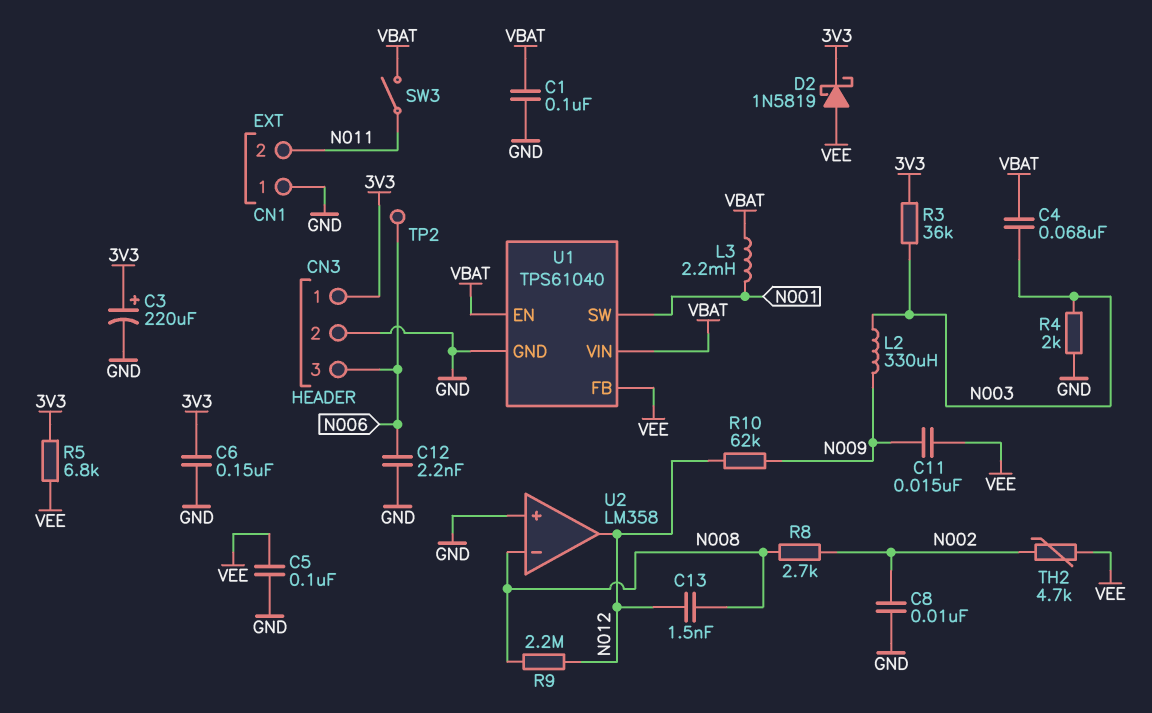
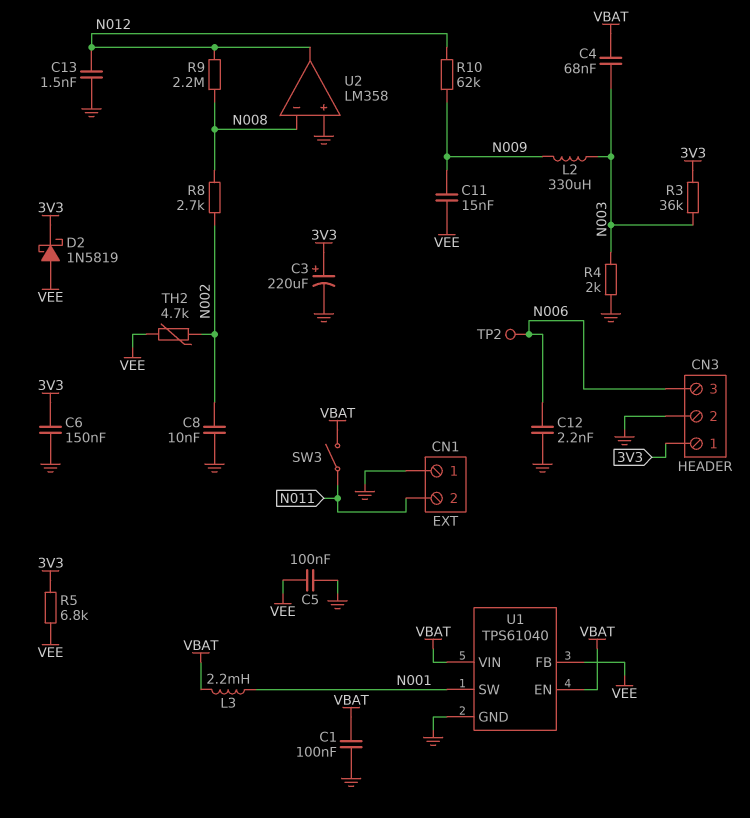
C13: 1.5nF (N008, N012) -> 1.5nF (GND, N012)

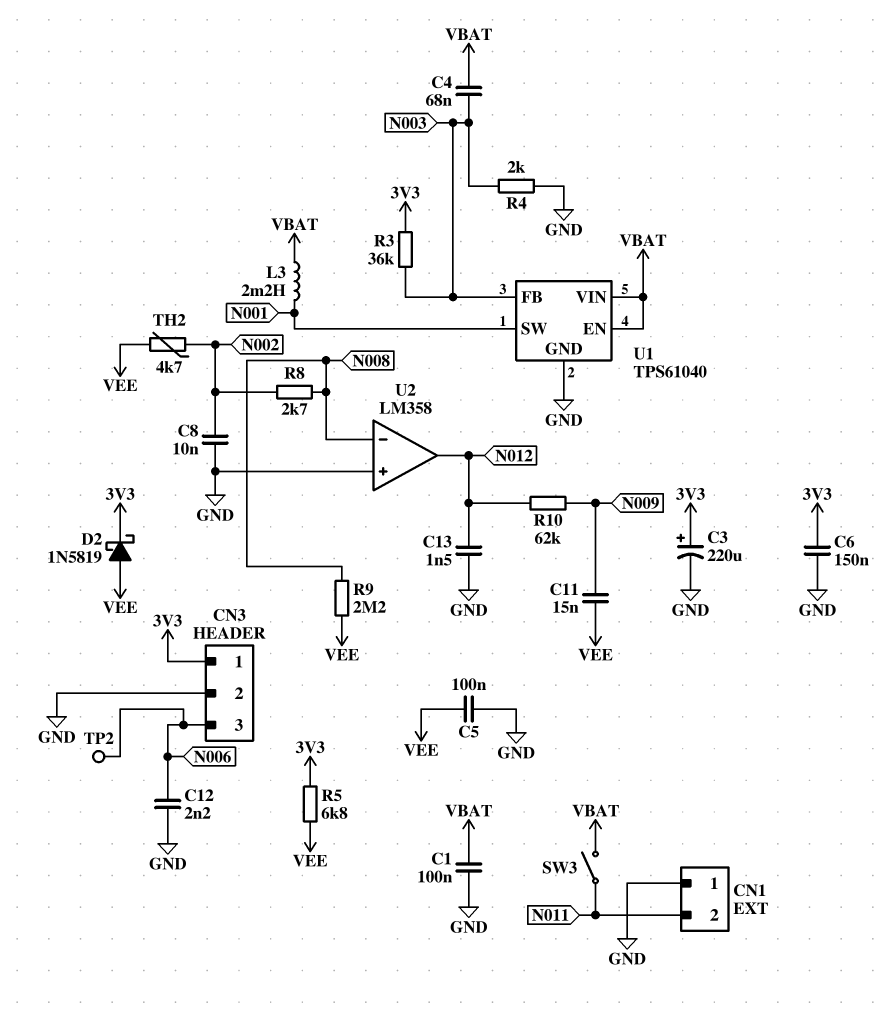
L2: 330uH (N003, N009) -> none
R9: 2.2M (N008, N012) -> 2.2M (N008, VEE)
U1 pin FB: VEE -> N003

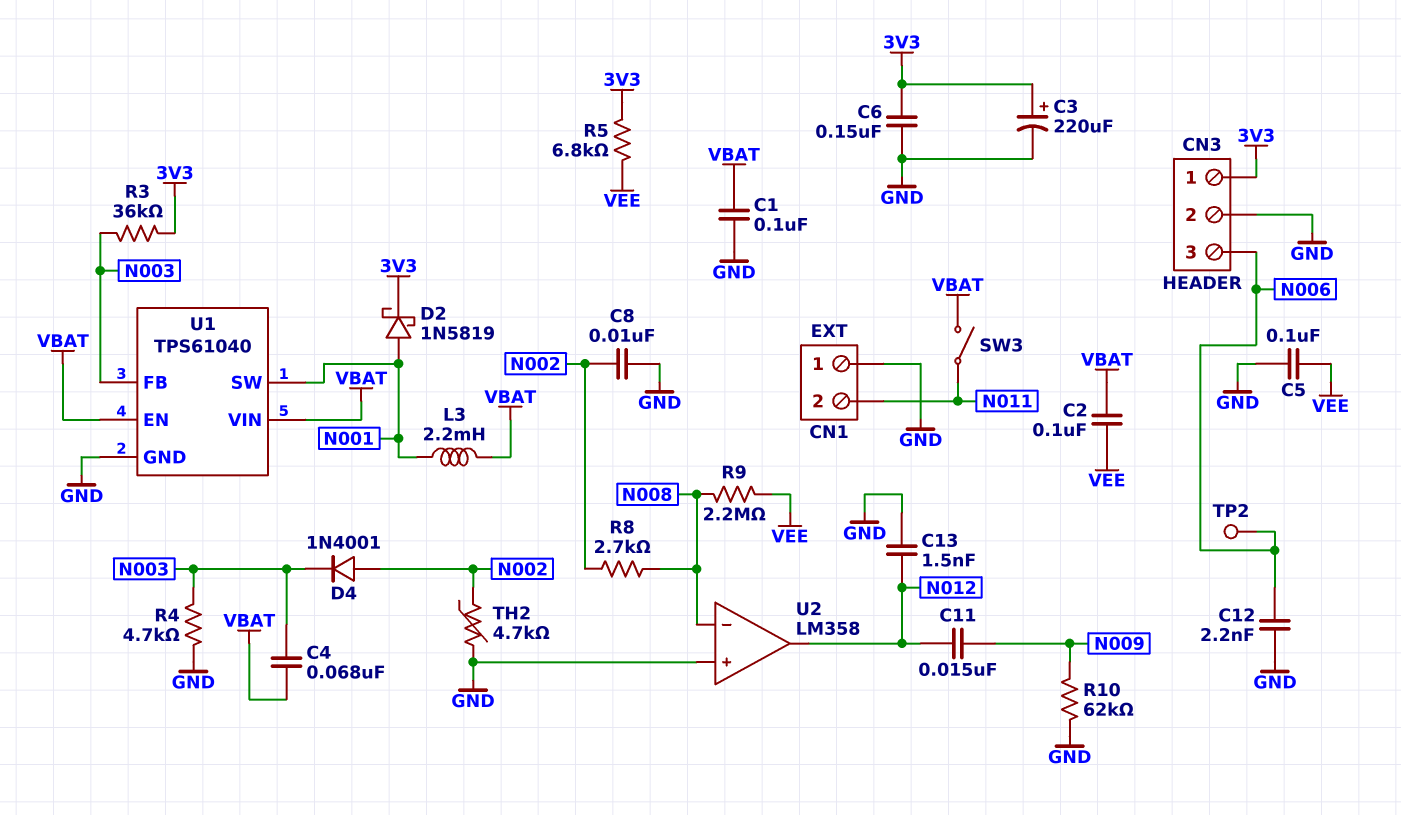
C2: none -> 100nF (VBAT, VEE)
C11: 15nF (N009, VEE) -> 15nF (N009, N012)
D2: schottky 1N5819 (A VEE, K 3V3) -> schottky 1N5819 (A N001, K 3V3)
D4: none -> diode 1N4001 (A N002, K N003)
R4: 2k (GND, N003) -> 4.7k (GND, N003)
R10: 62k (N009, N012) -> 62k (GND, N009)
TH2: 4.7k (N002, VEE) -> 4.7k (GND, N002)

